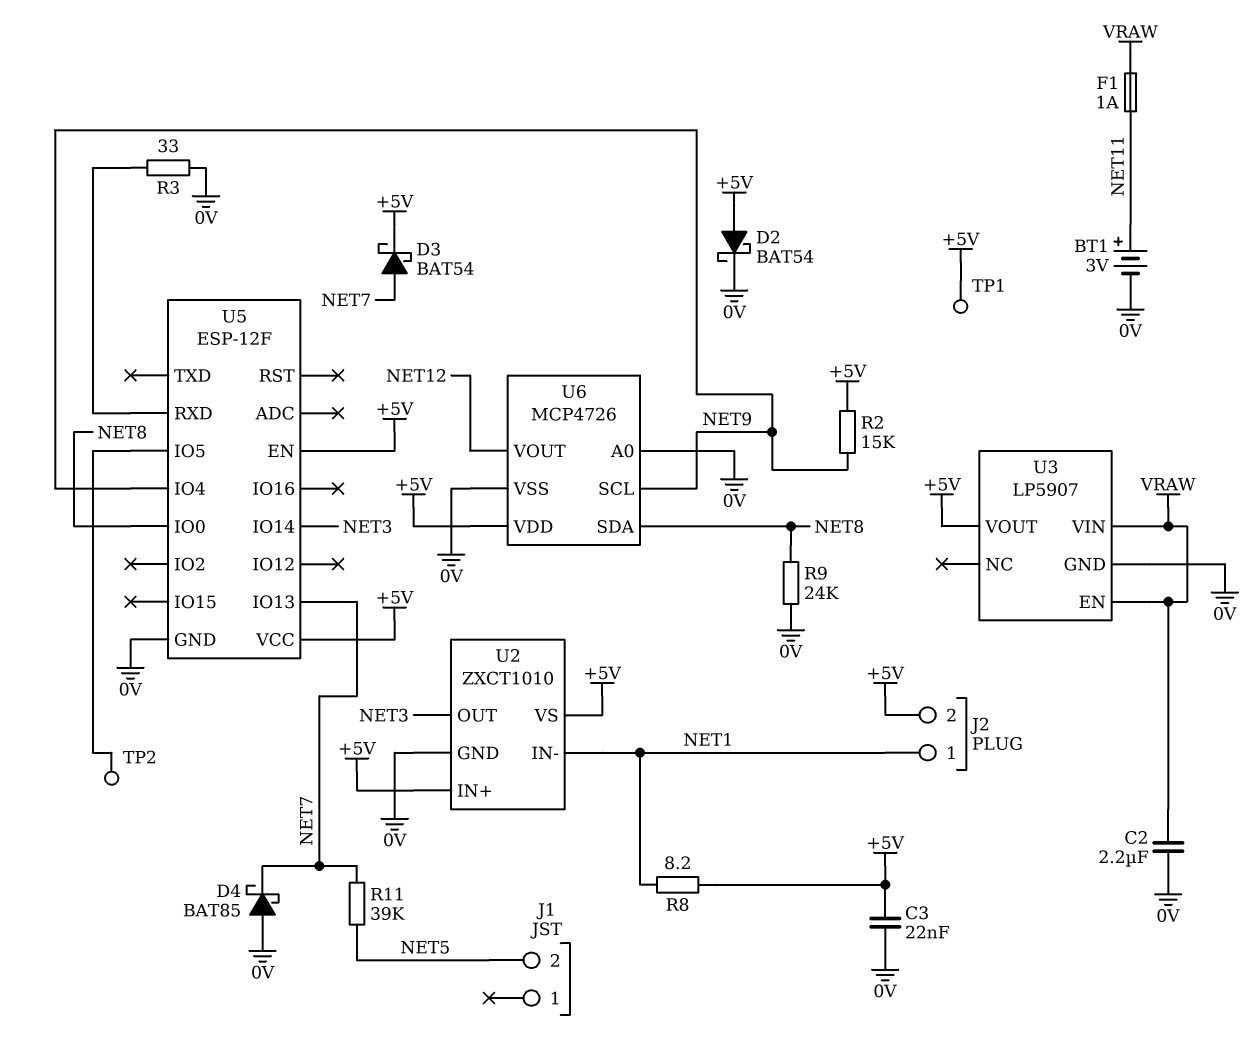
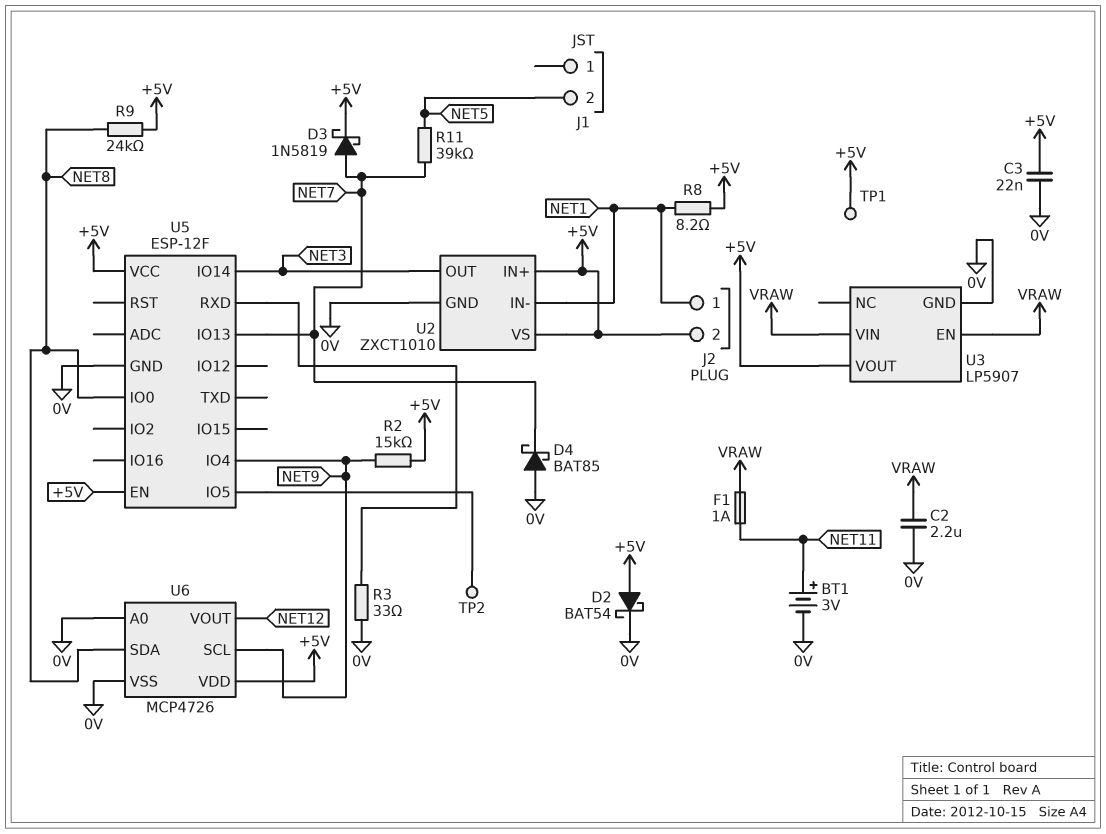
D3: schottky BAT54 (A NET7, K +5V) -> schottky 1N5819 (A NET7, K +5V)
R9: 24k (0V, NET8) -> 24k (+5V, NET8)

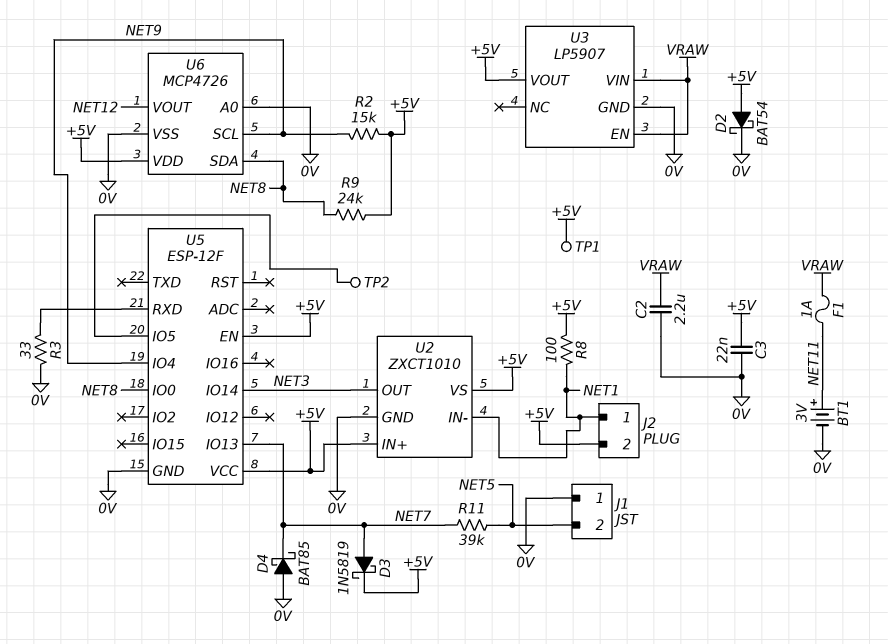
J1 pin 1: none -> 0V
R8: 8.2 (+5V, NET1) -> 100 (+5V, NET1)

